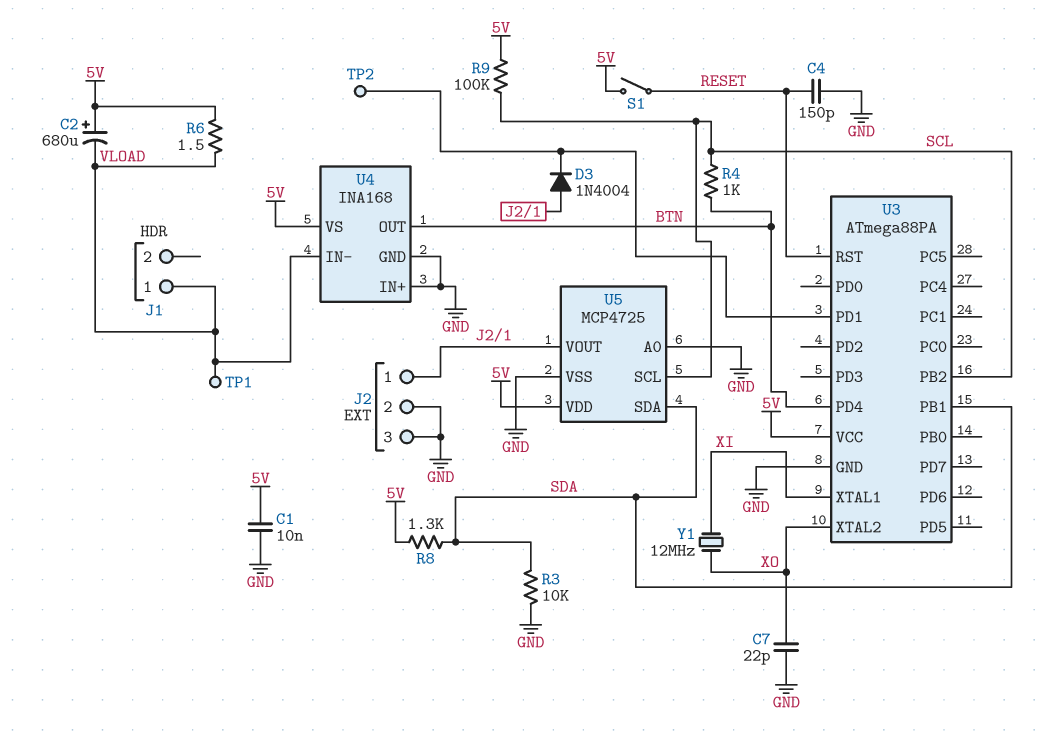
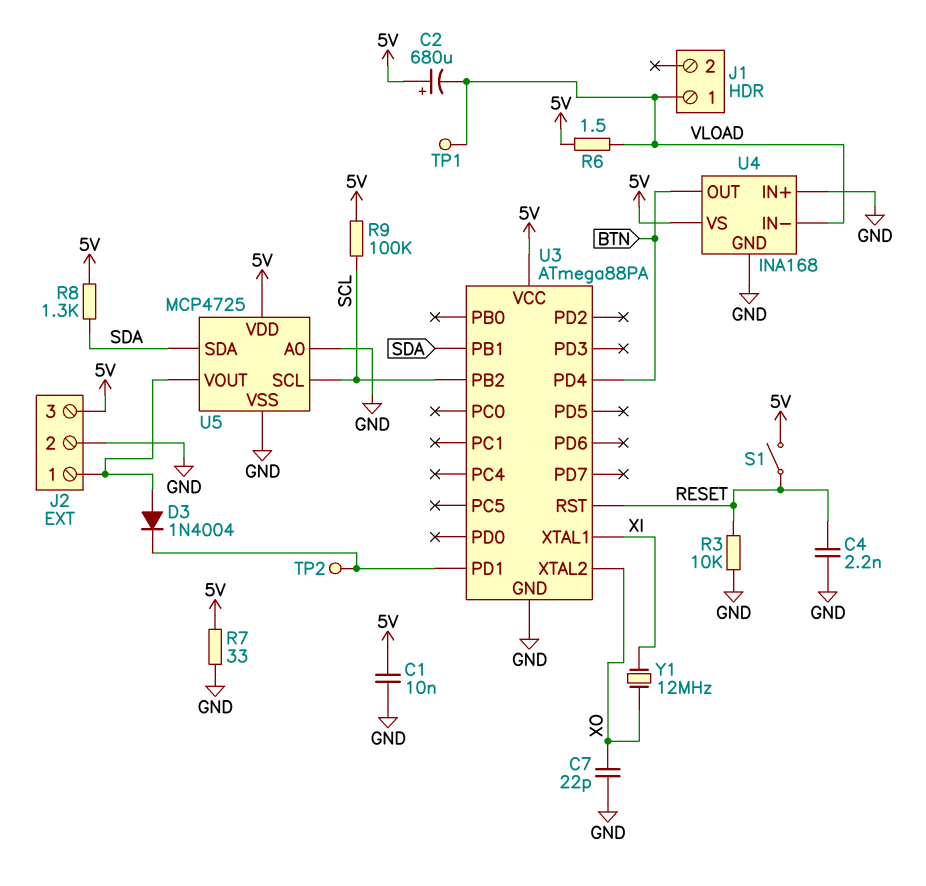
C4: 150pF (GND, RESET) -> 2.2nF (GND, RESET)
J2 pin 3: GND -> 5V
R3: 10k (GND, SDA) -> 10k (GND, RESET)
R4: 1k (BTN, SCL) -> none
R7: none -> 33 (5V, GND)

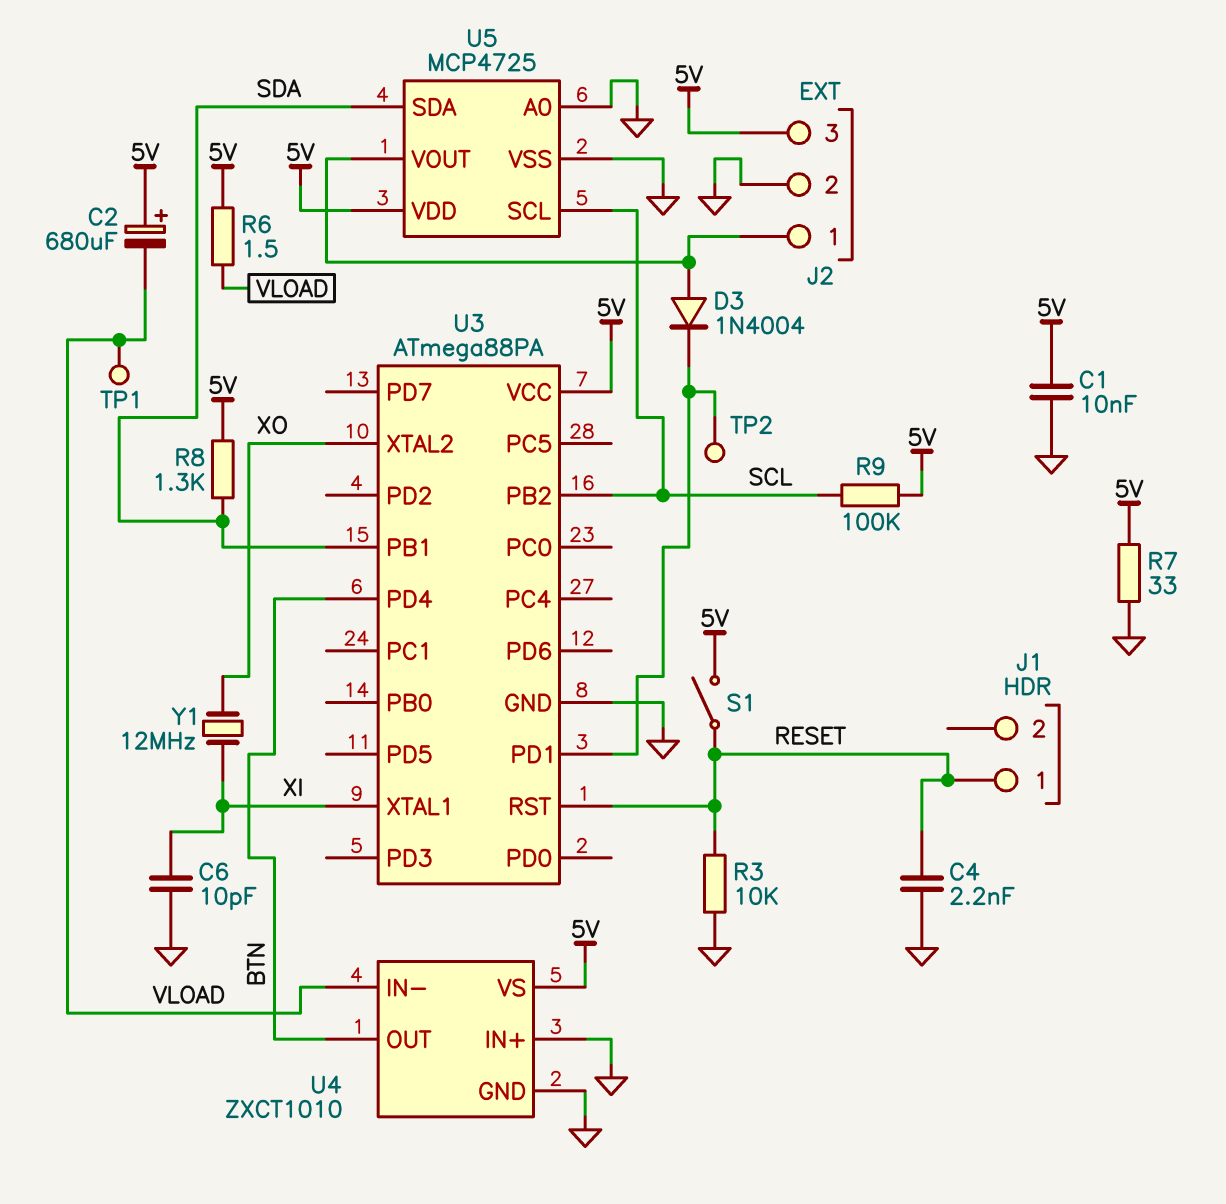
C6: none -> 10pF (GND, XI)
C7: 22pF (GND, XO) -> none
J1 pin 1: VLOAD -> RESET
U4: INA168 -> ZXCT1010

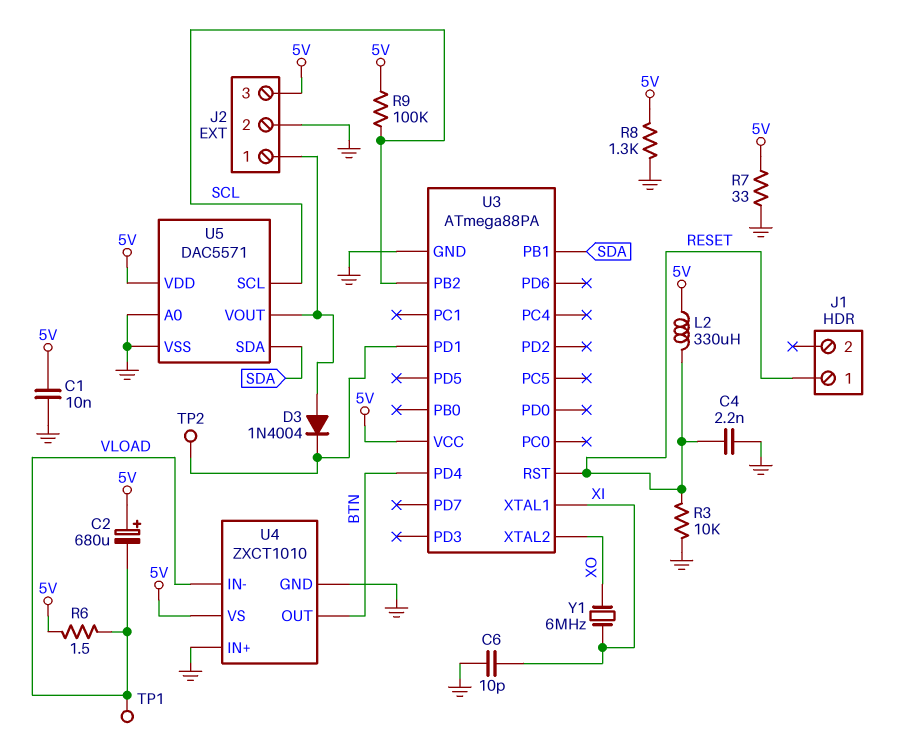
L2: none -> 330uH (5V, RESET)
R8: 1.3k (5V, SDA) -> 1.3k (5V, GND)
S1: switch (5V, RESET) -> none
U5: MCP4725 -> DAC5571
Y1: 12MHz (XI, XO) -> 6MHz (XI, XO)

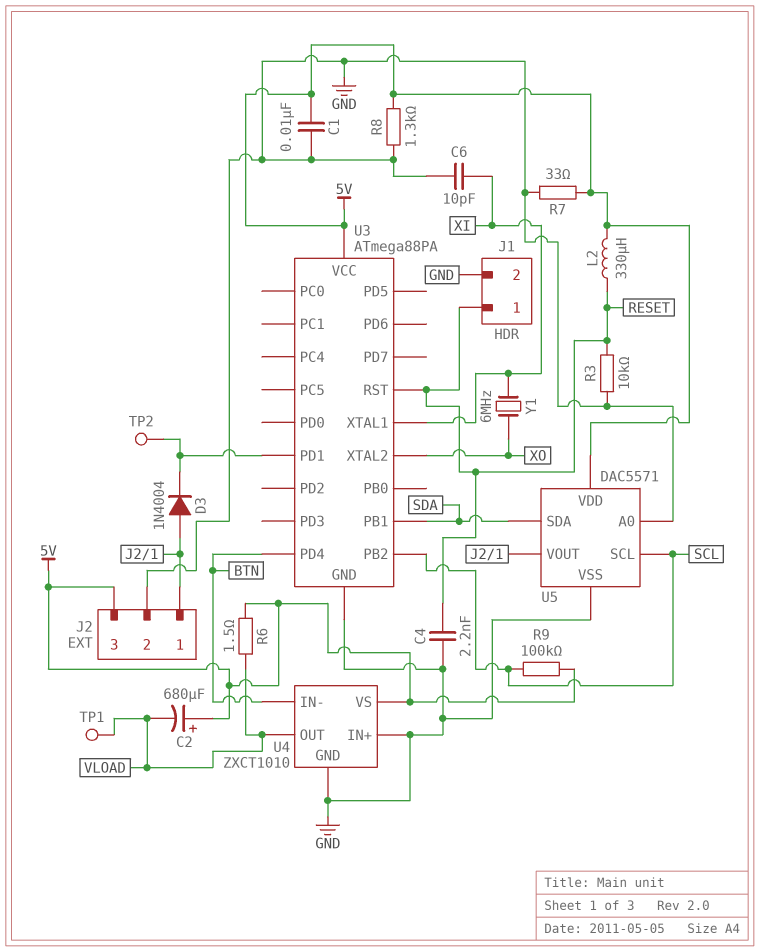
J1 pin 2: none -> GND
U4 pin IN-: VLOAD -> BTN
U4 pin OUT: BTN -> VLOAD

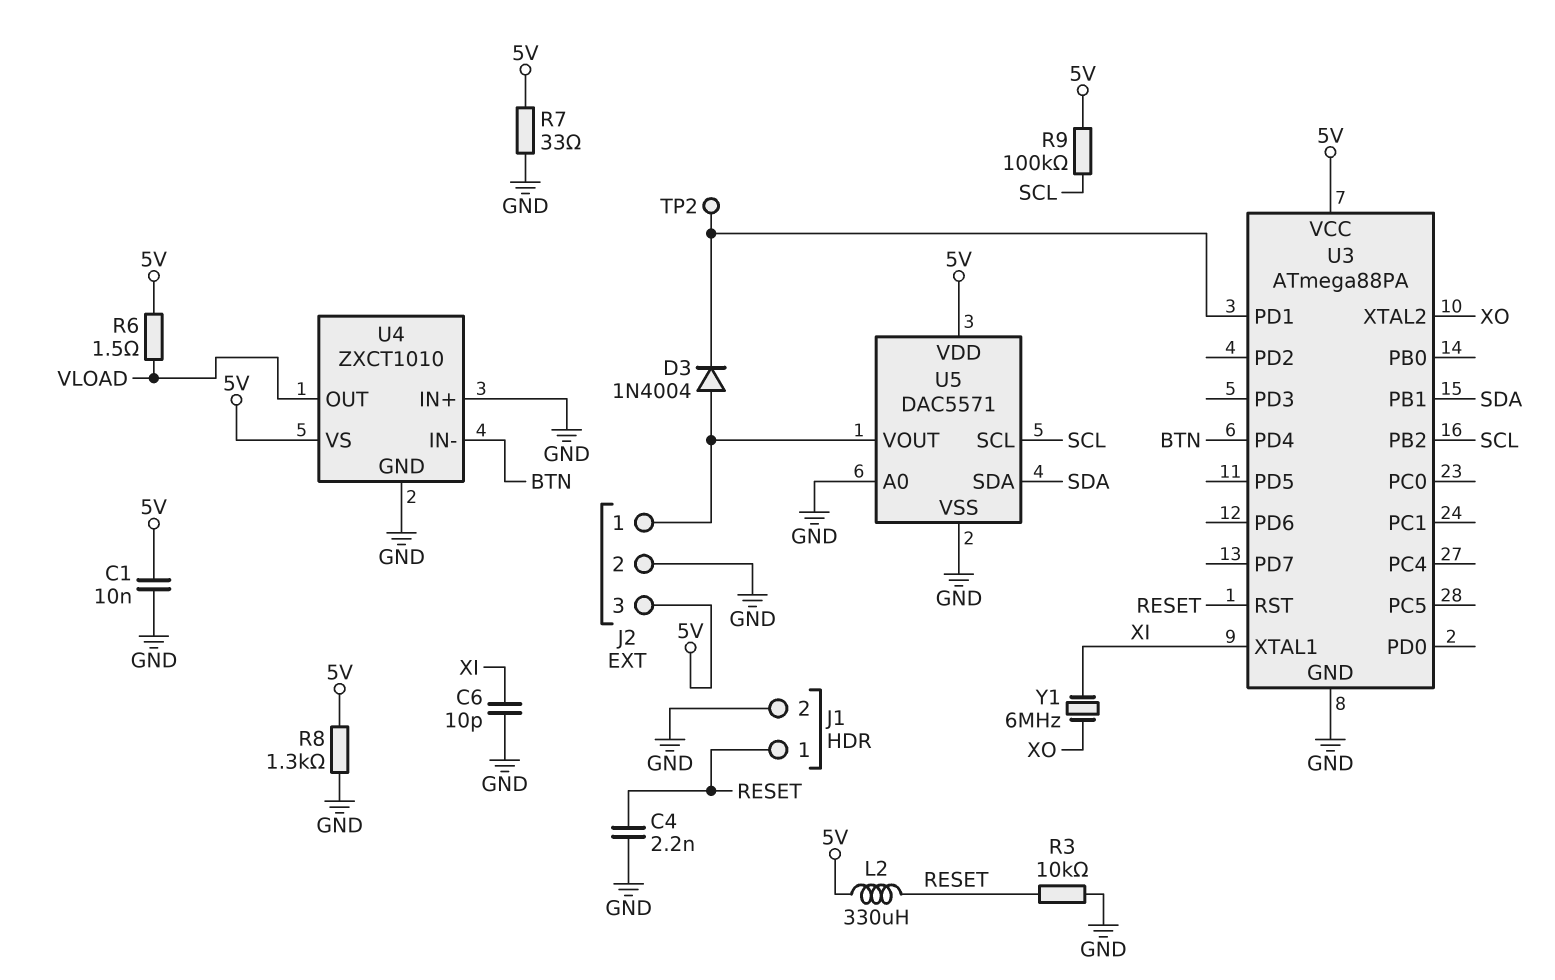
C2: 680uF (plus 5V, minus VLOAD) -> none
TP1: test point (VLOAD) -> none

